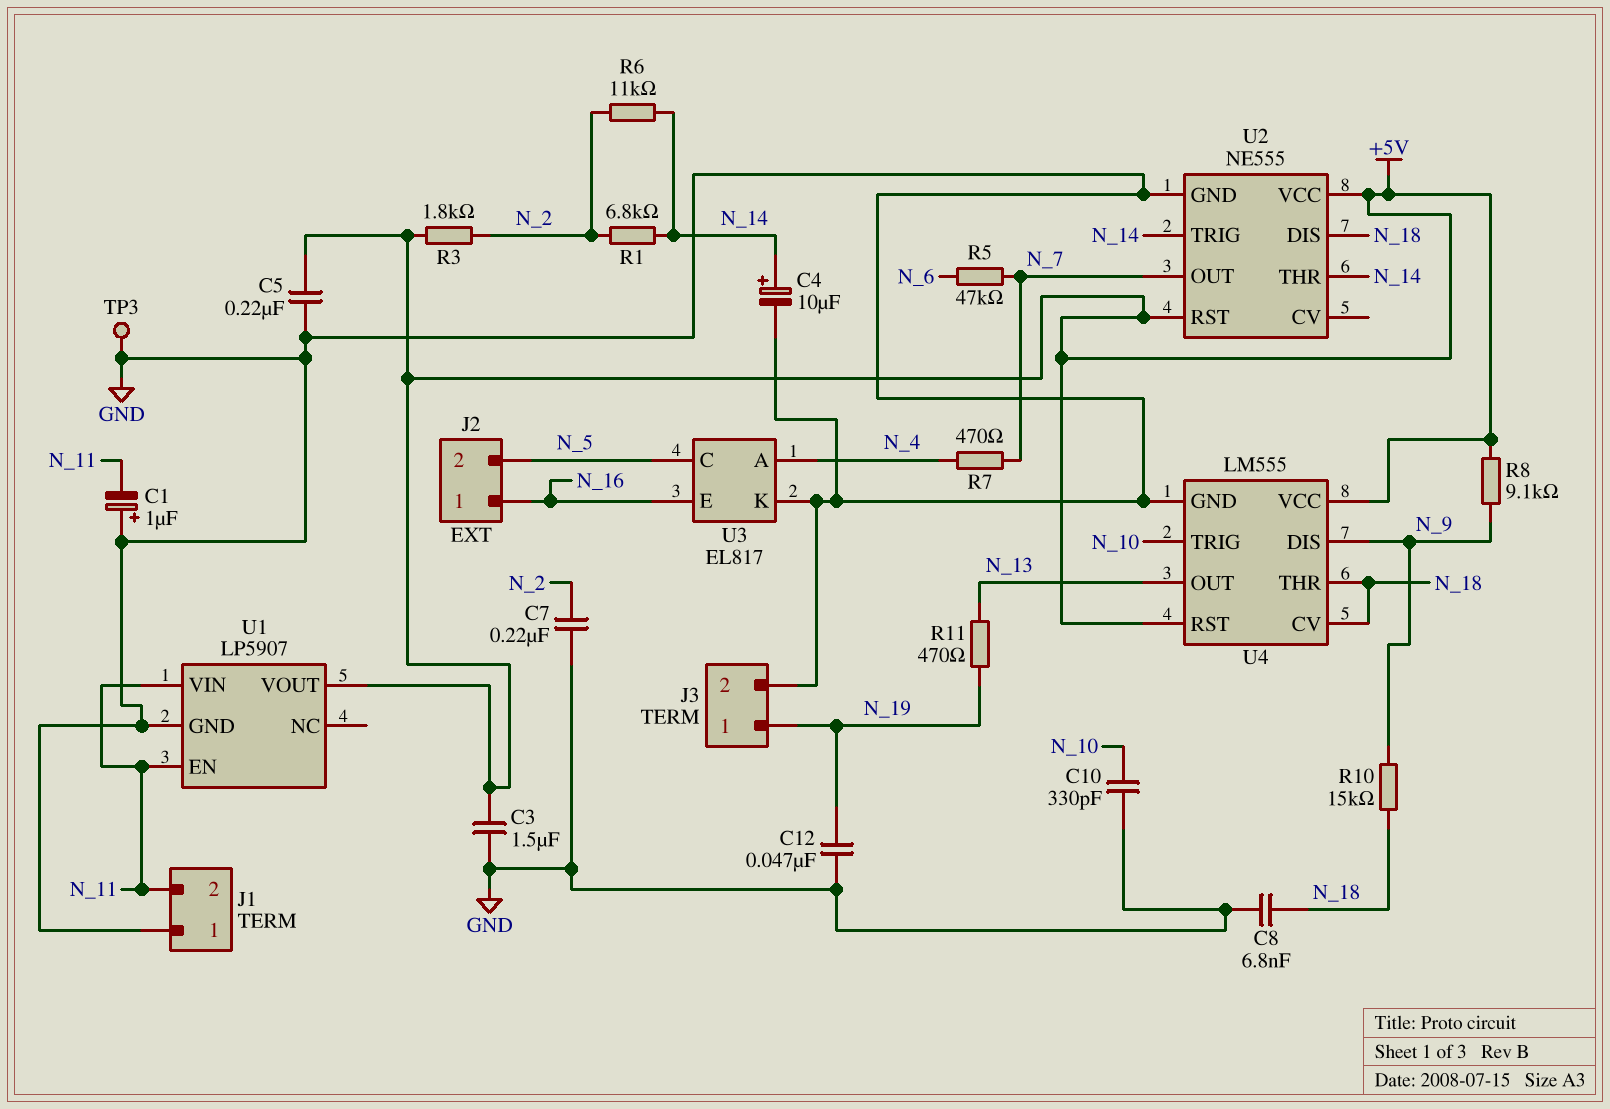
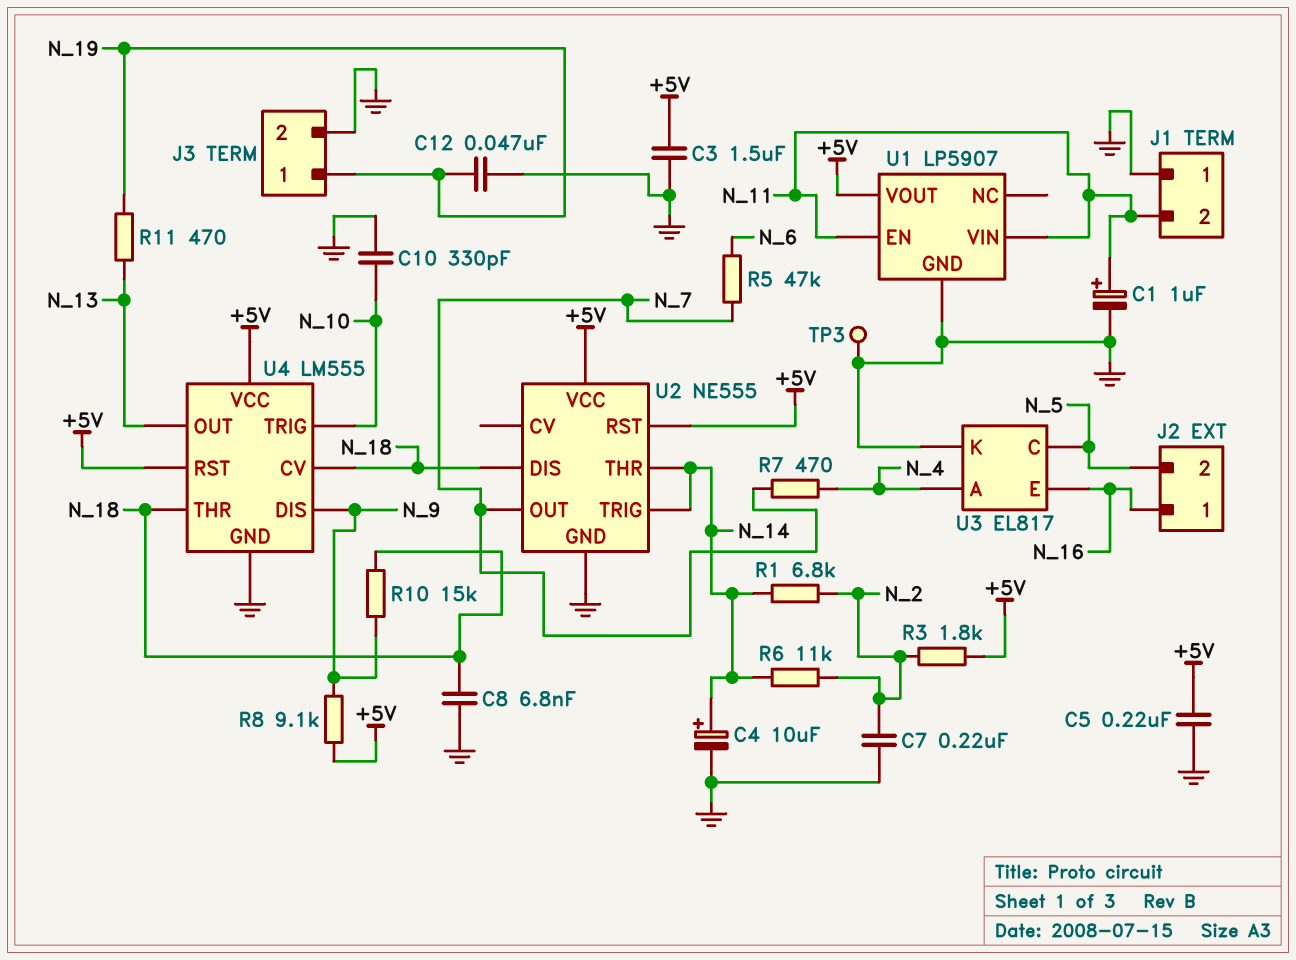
C1: 1uF (plus GND, minus N_11) -> 1uF (plus N_11, minus GND)

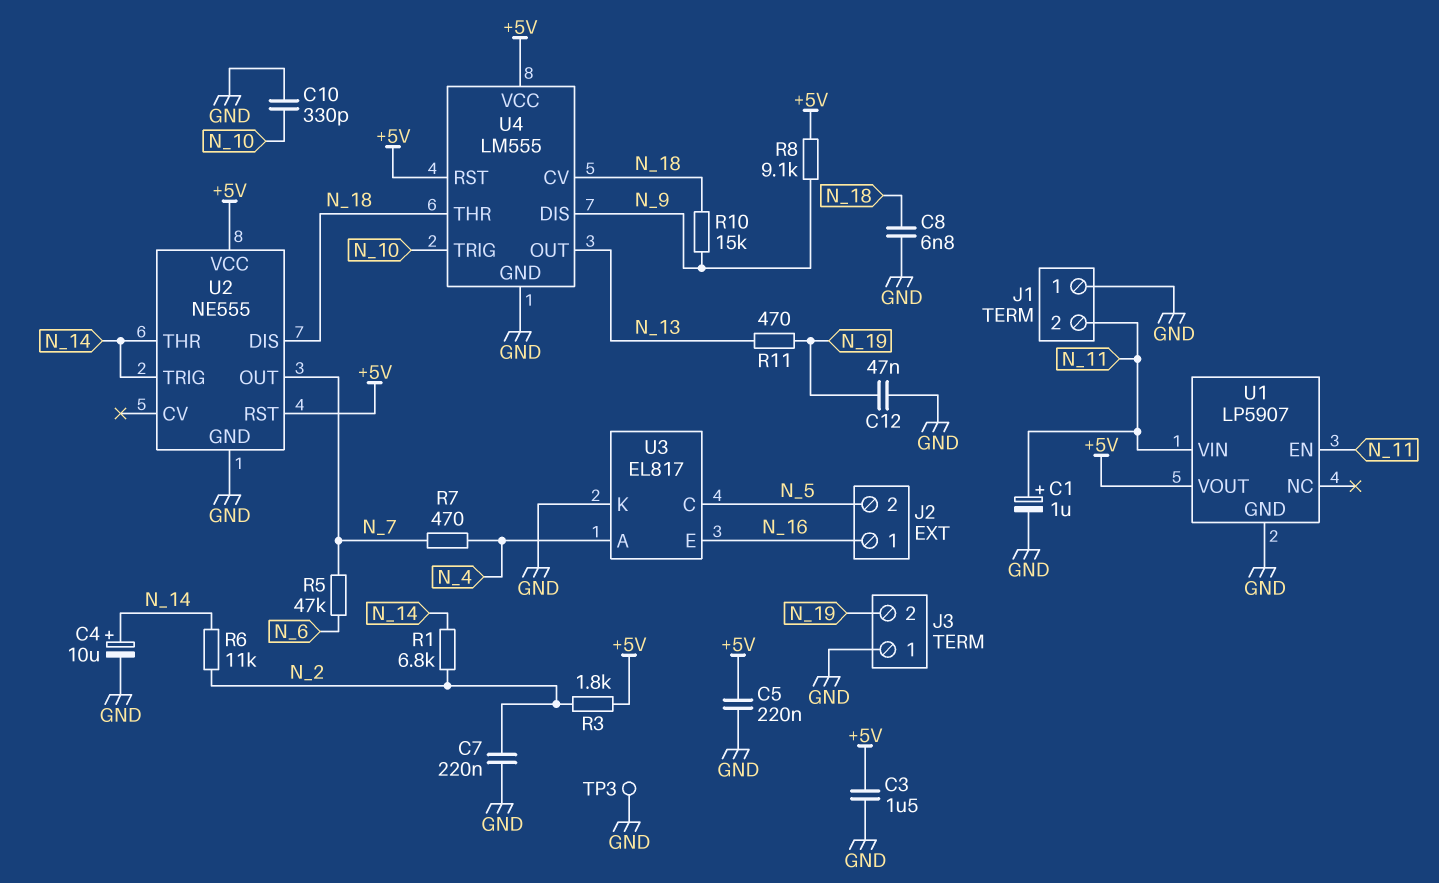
J3 pin 1: N_19 -> GND
J3 pin 2: GND -> N_19

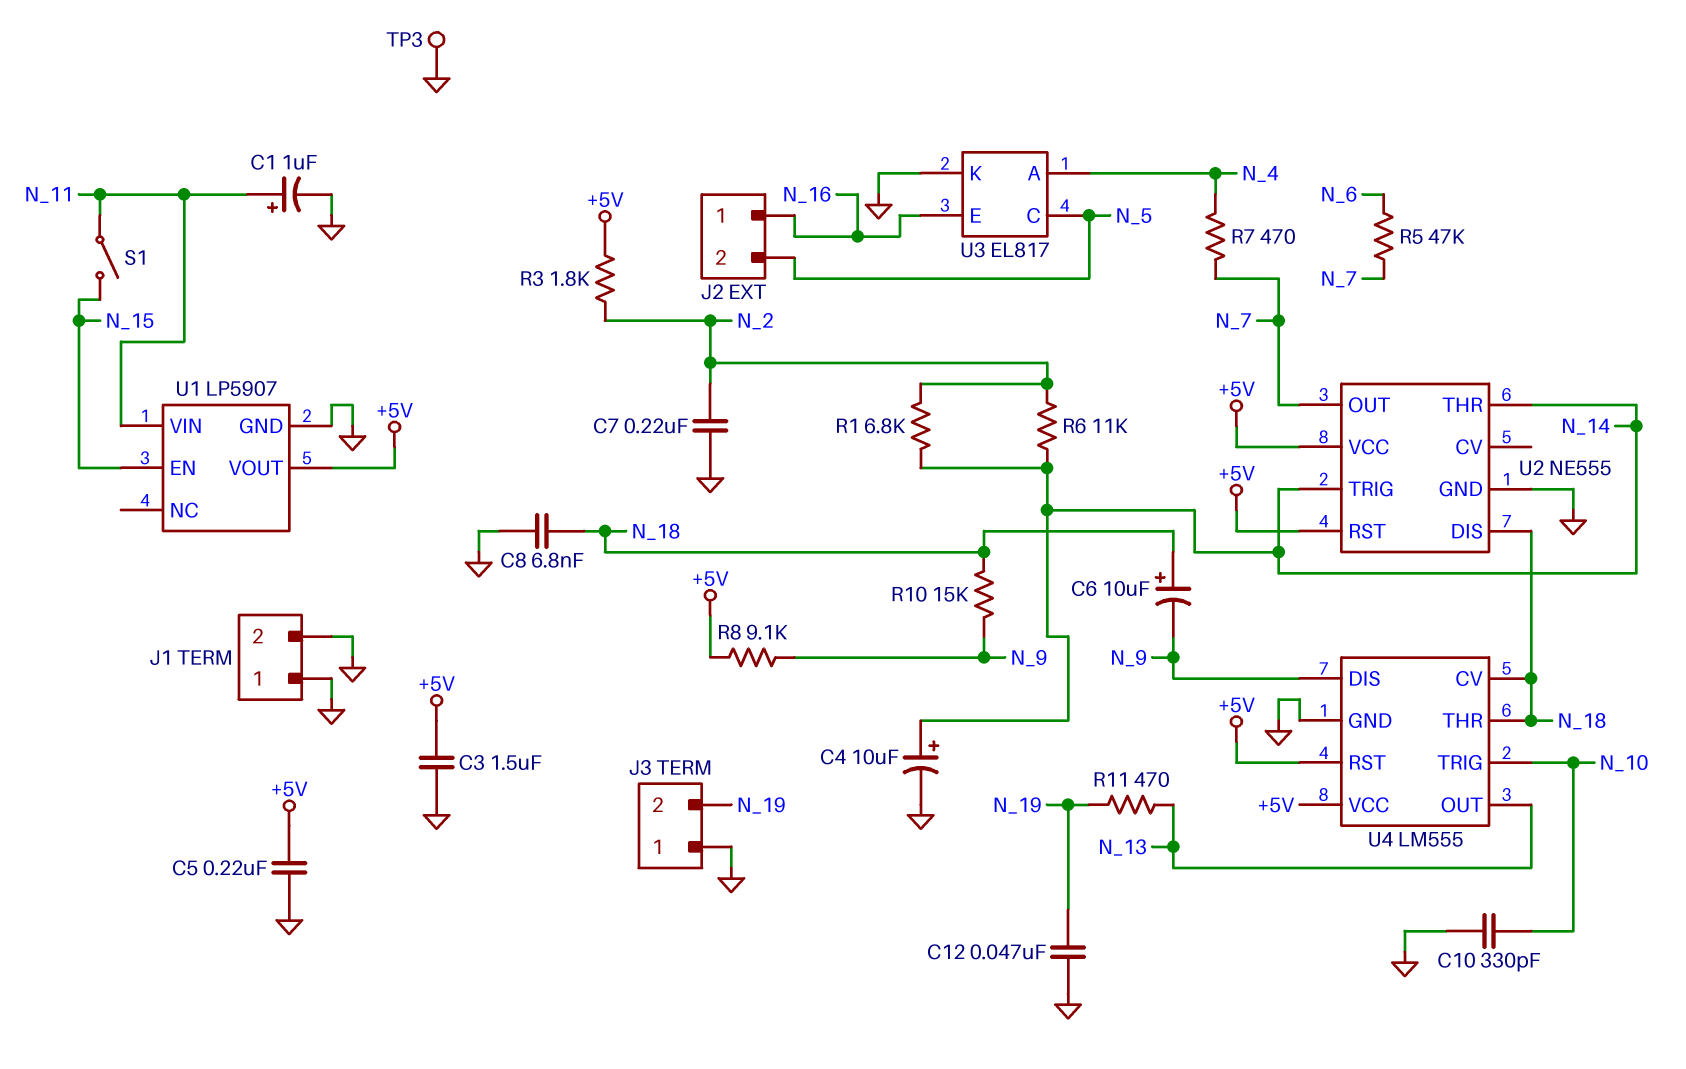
C6: none -> 10uF (plus N_18, minus N_9)
J1 pin 2: N_11 -> GND
S1: none -> switch (N_11, N_15)
U1 pin EN: N_11 -> N_15

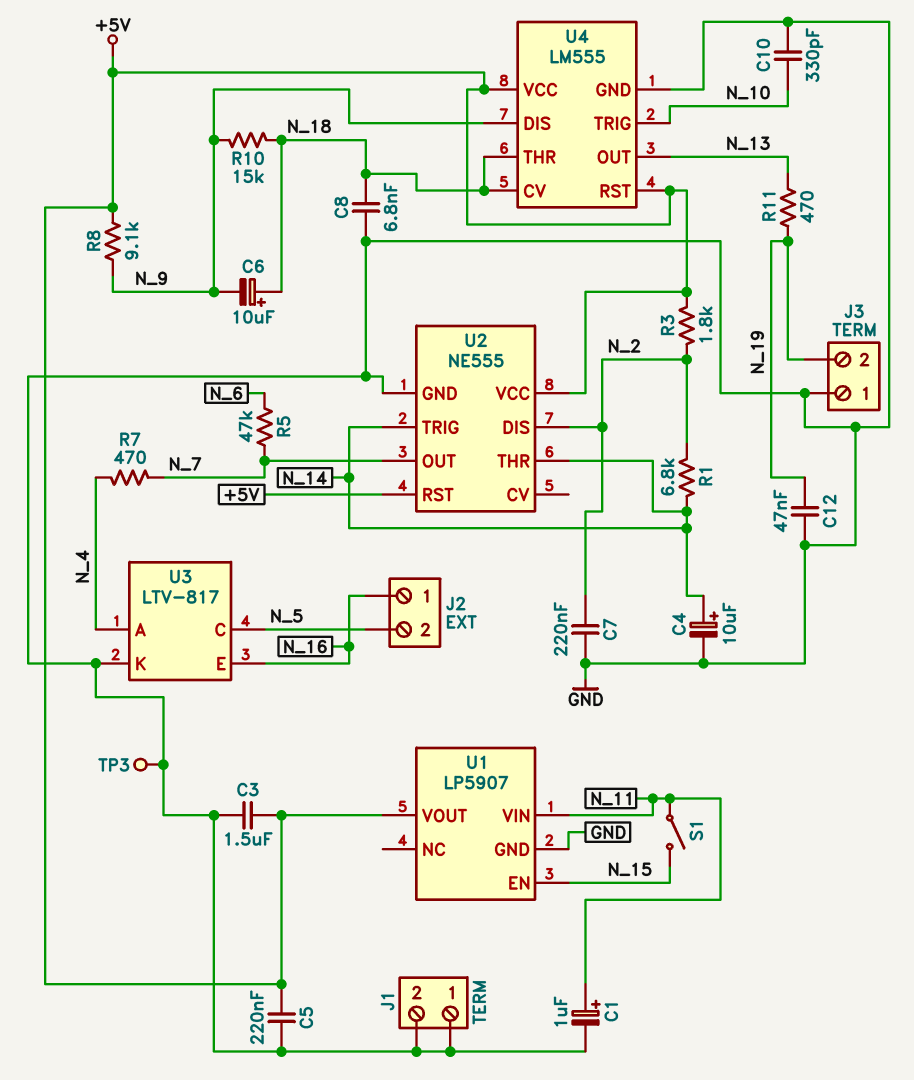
R6: 11k (N_2, N_14) -> none
U2 pin DIS: N_18 -> N_2
U3: EL817 -> LTV-817

